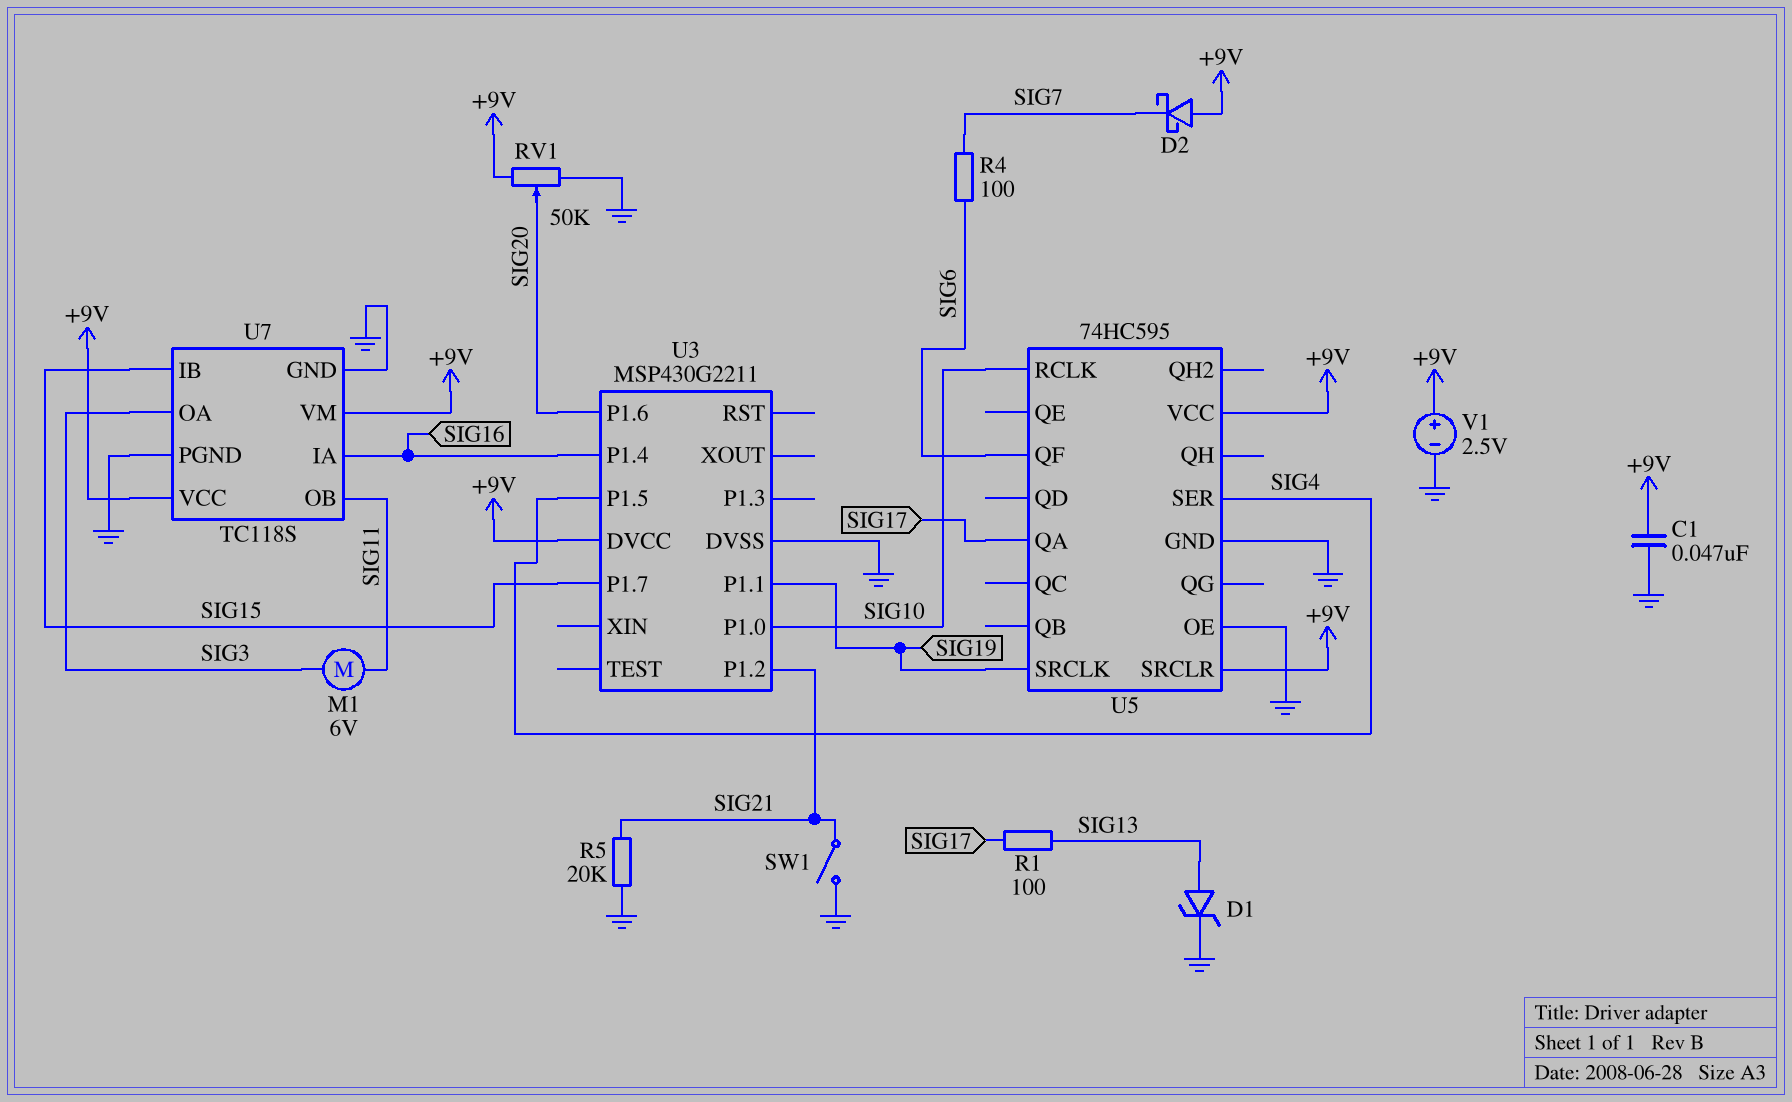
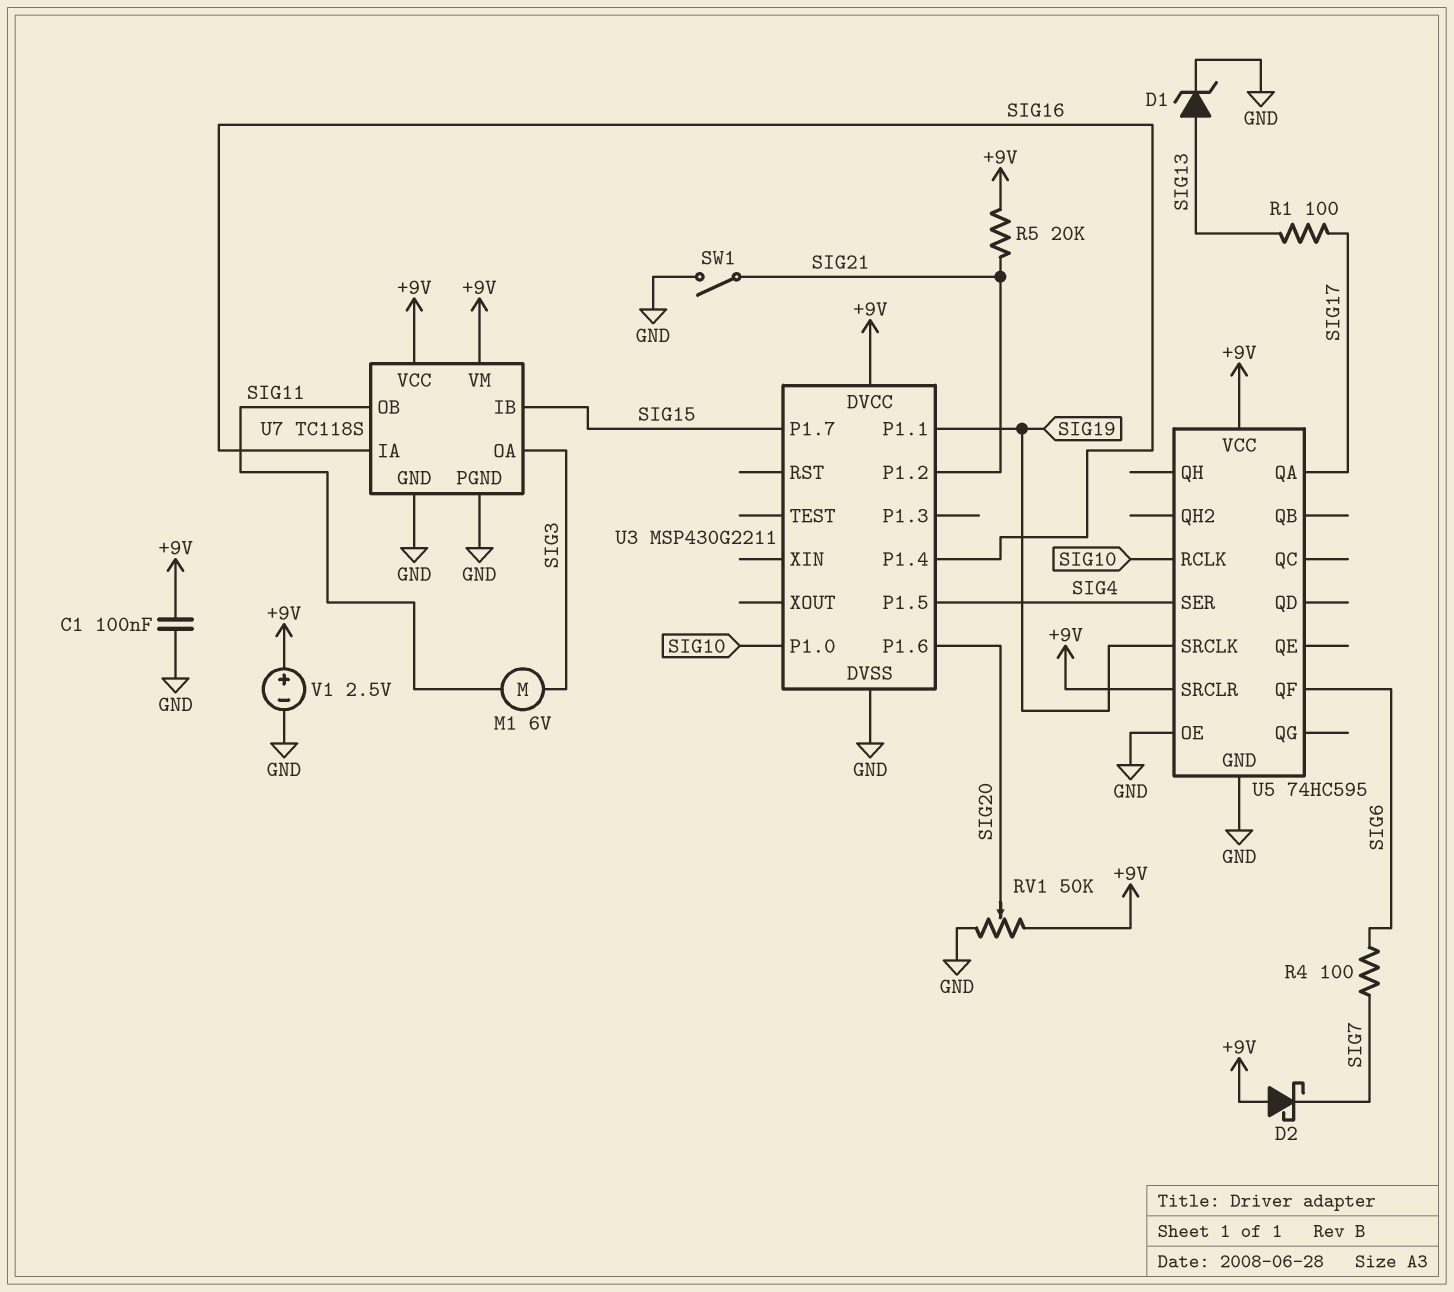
C1: 47nF (+9V, GND) -> 100nF (+9V, GND)
R5: 20k (GND, SIG21) -> 20k (+9V, SIG21)

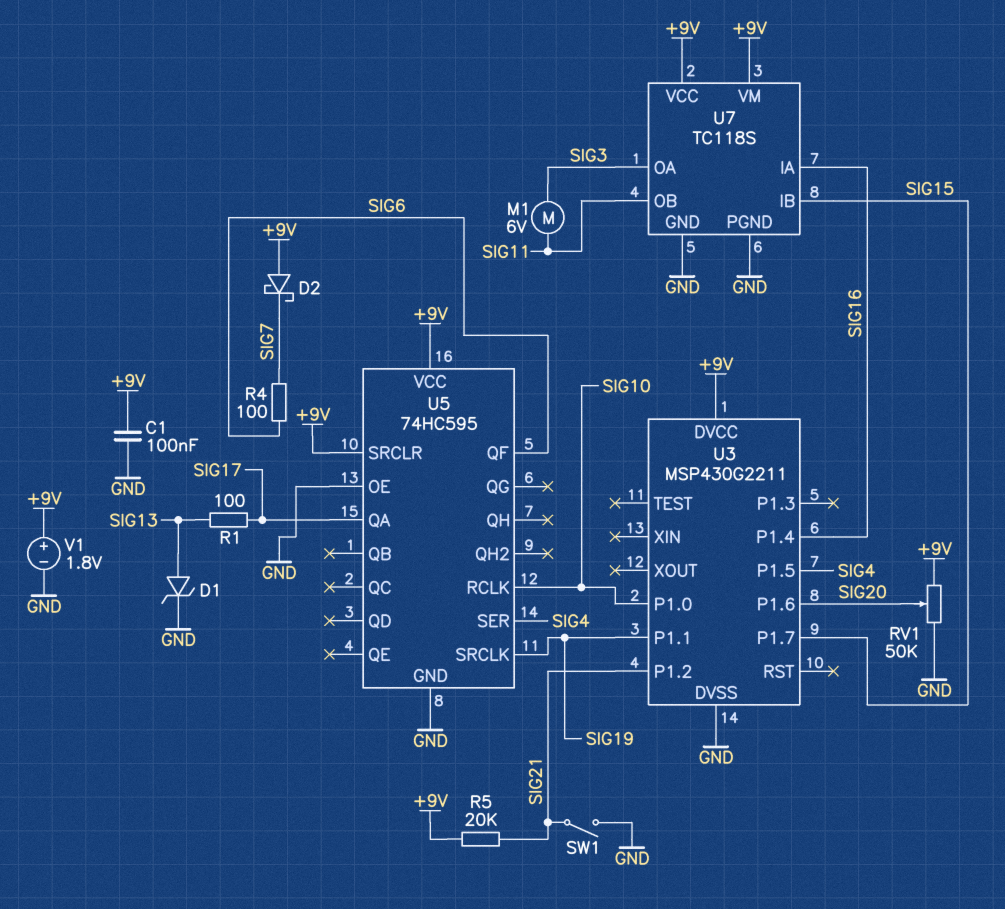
V1: 2.5V (plus +9V, minus GND) -> 1.8V (plus +9V, minus GND)

